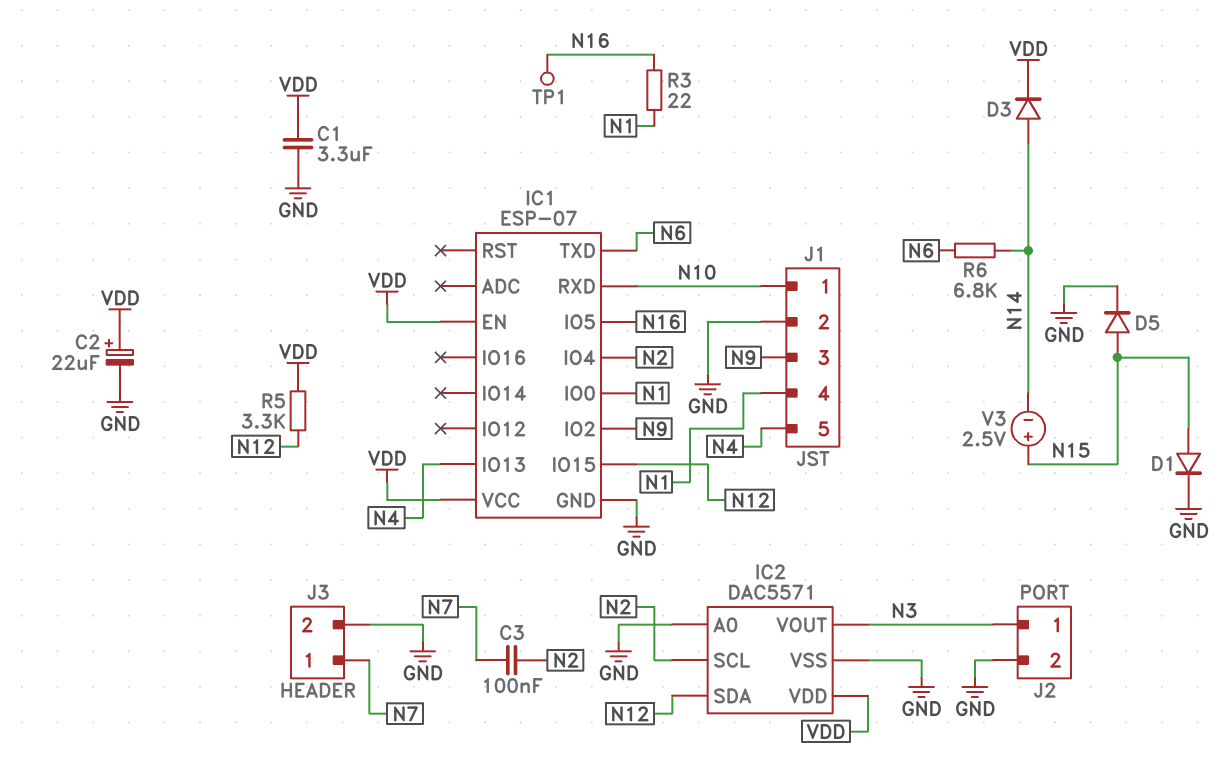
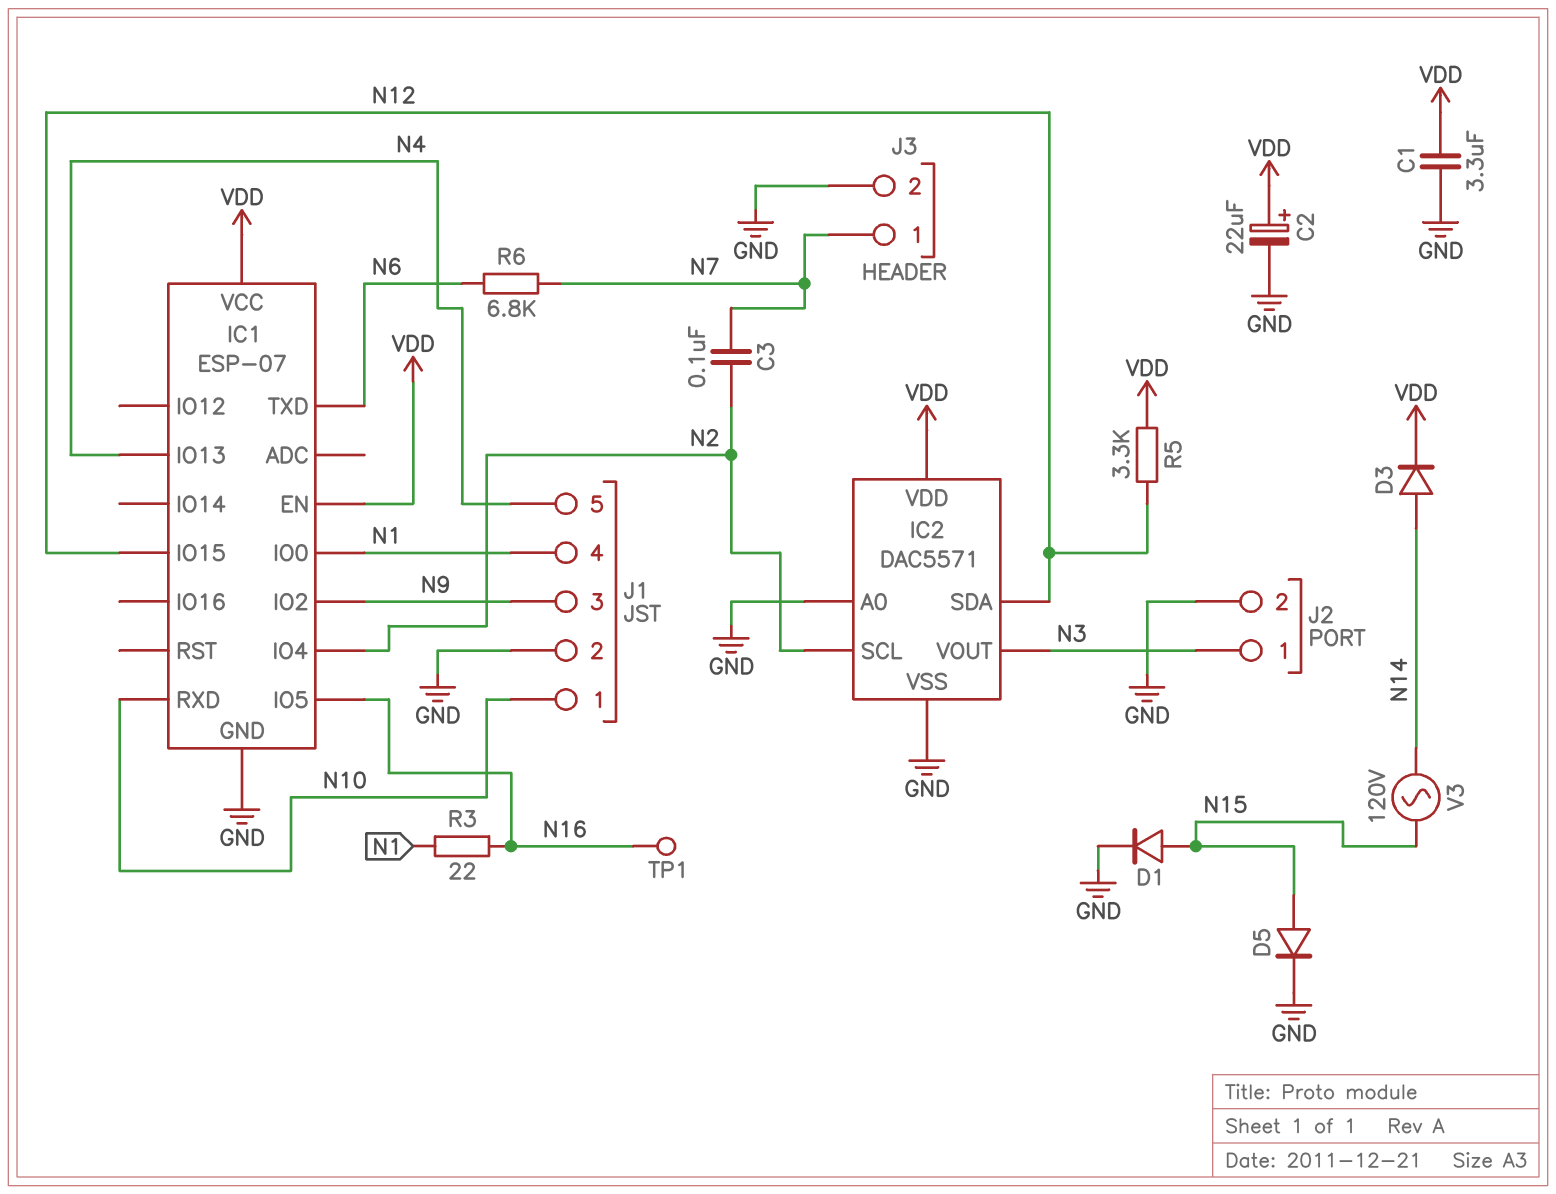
R6: 6.8k (N6, N14) -> 6.8k (N6, N7)
V3: 2.5V (plus N15, minus N14) -> AC 120V (N14, N15)

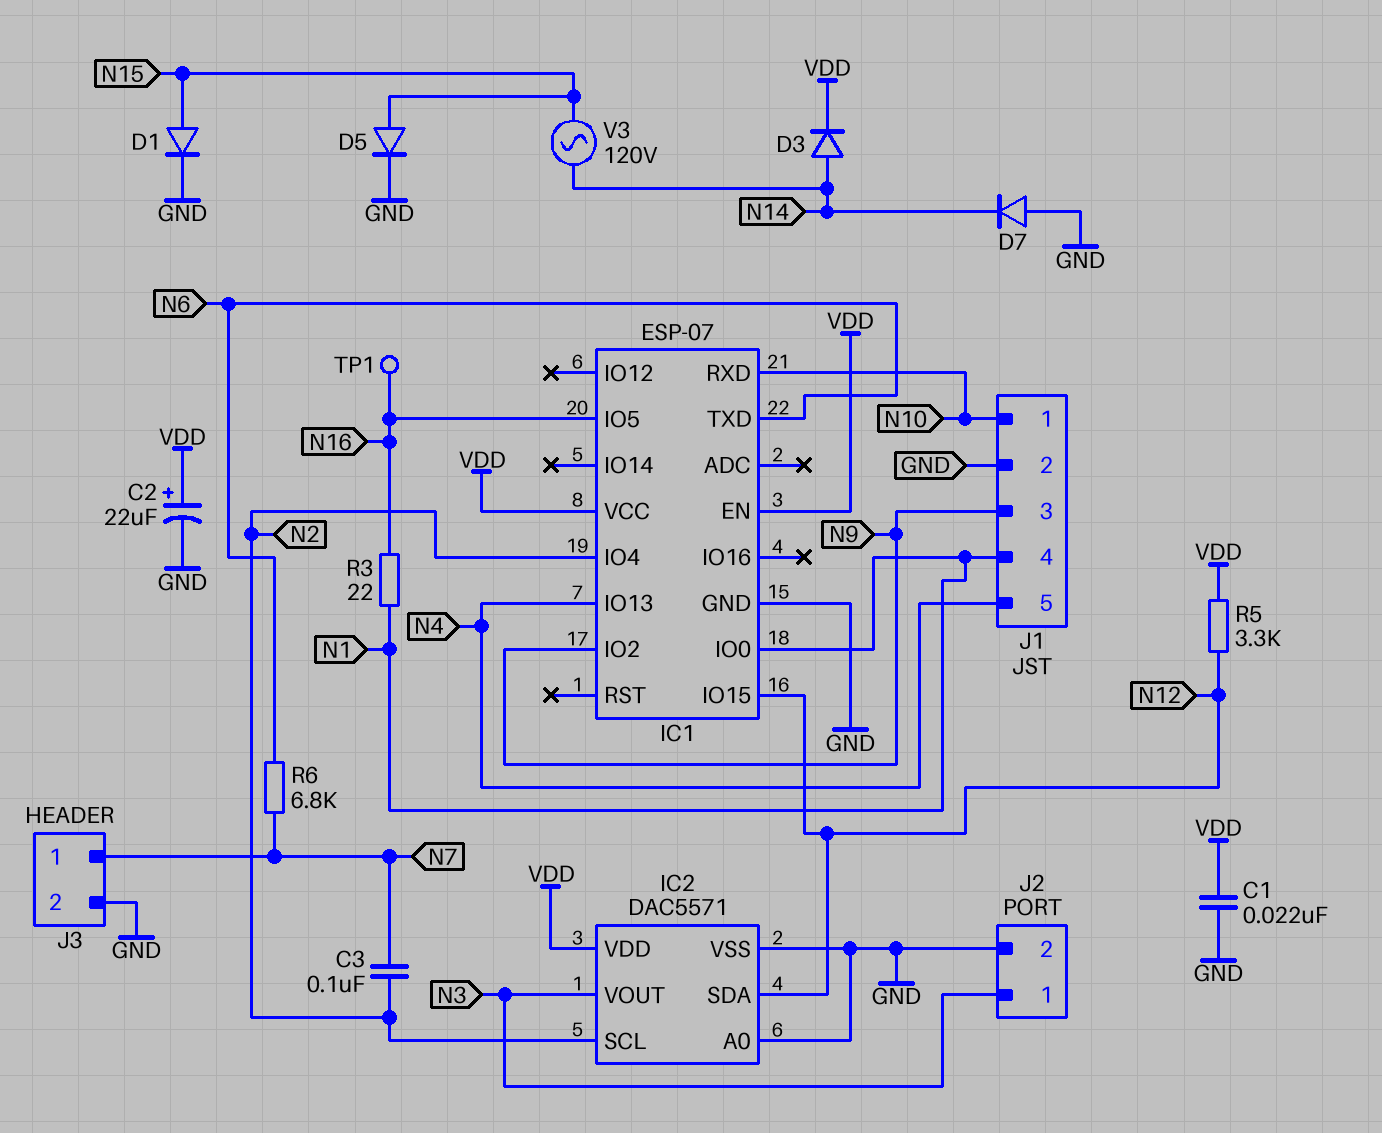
C1: 3.3uF (GND, VDD) -> 22nF (GND, VDD)
D7: none -> diode (A GND, K N14)

